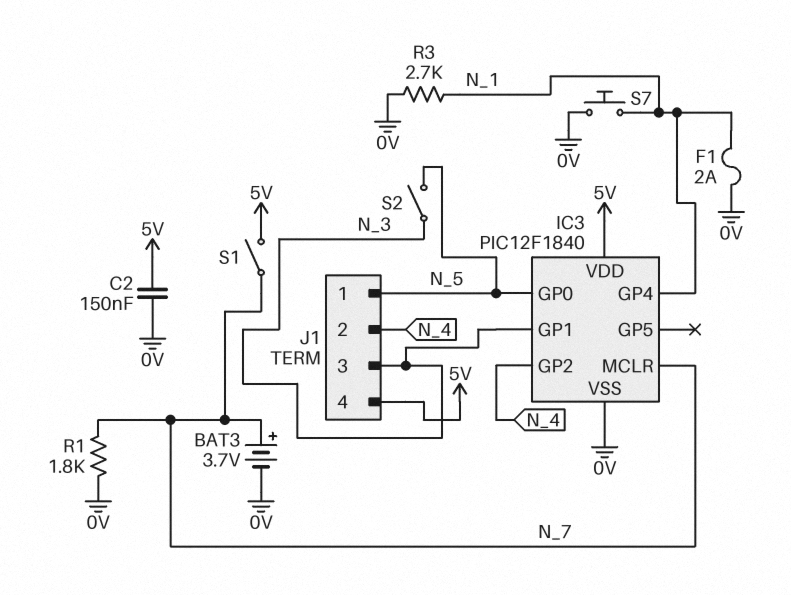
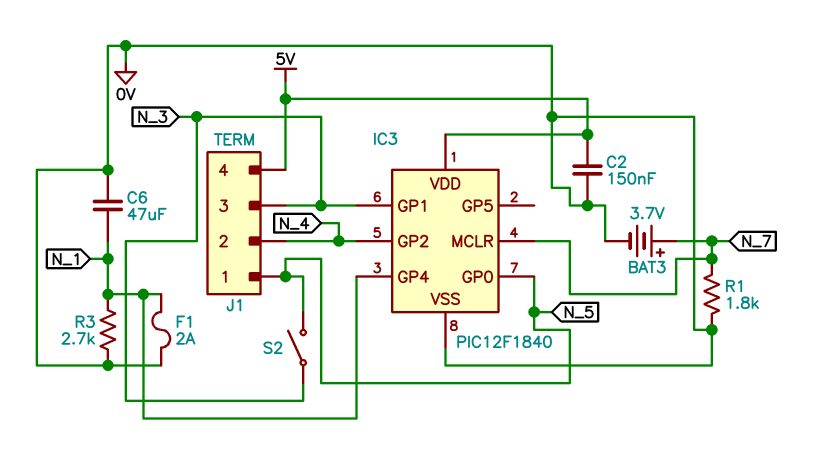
C6: none -> 47uF (0V, N_1)
S1: switch (5V, N_7) -> none
S7: button (0V, N_1) -> none

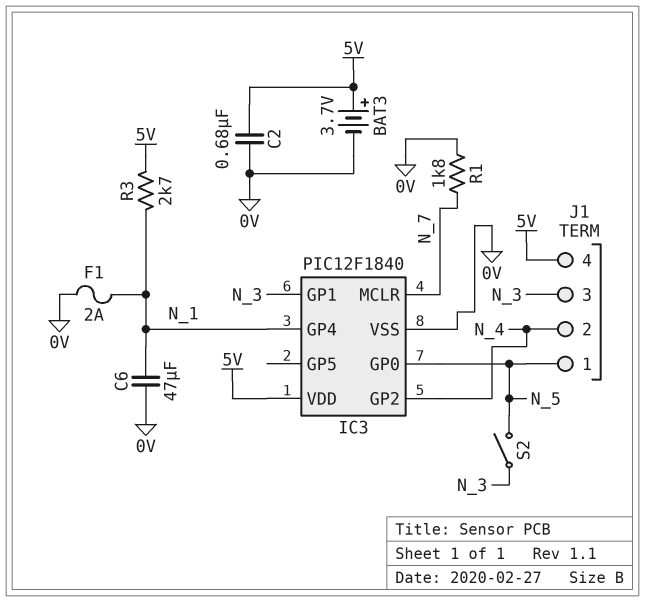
BAT3: 3.7V (plus N_7, minus 0V) -> 3.7V (plus 5V, minus 0V)
C2: 150nF (0V, 5V) -> 680nF (0V, 5V)
R3: 2.7k (0V, N_1) -> 2.7k (5V, N_1)

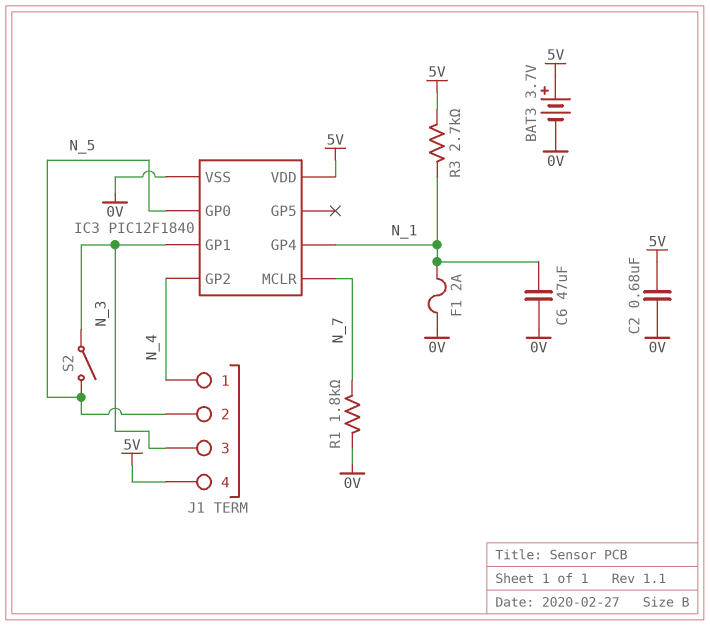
J1 pin 1: N_5 -> N_4
J1 pin 2: N_4 -> N_5

